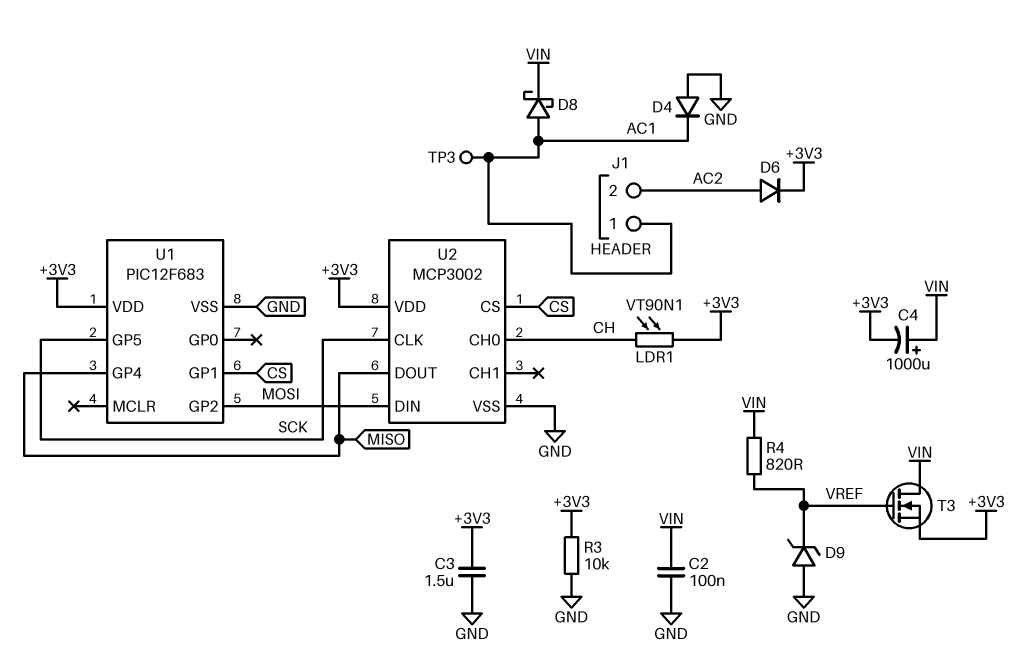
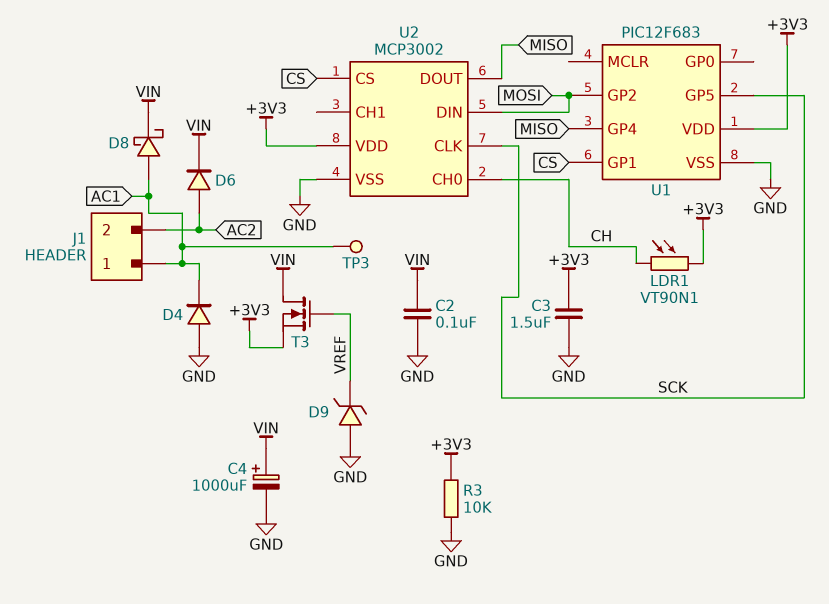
C4: 1000uF (plus VIN, minus +3V3) -> 1000uF (plus VIN, minus GND)
D6: diode (A AC2, K +3V3) -> diode (A AC2, K VIN)
R4: 820 (VIN, VREF) -> none

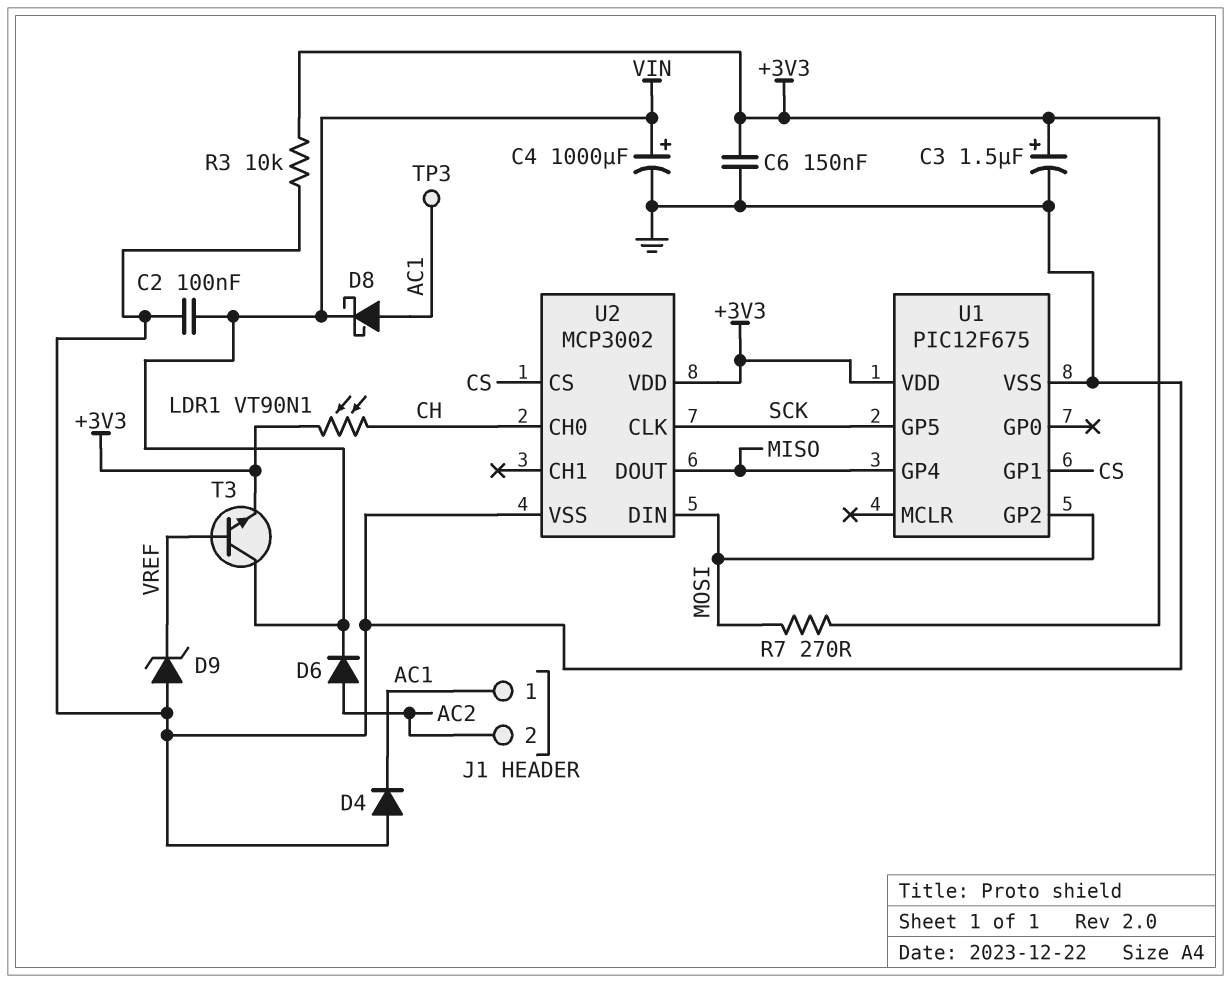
C3: 1.5uF (+3V3, GND) -> 1.5uF (plus +3V3, minus GND)
C6: none -> 150nF (+3V3, GND)
R7: none -> 270 (+3V3, MOSI)
T3: NMOS (G VREF, D VIN, S +3V3) -> NPN (B VREF, C VIN, E +3V3)
U1: PIC12F683 -> PIC12F675

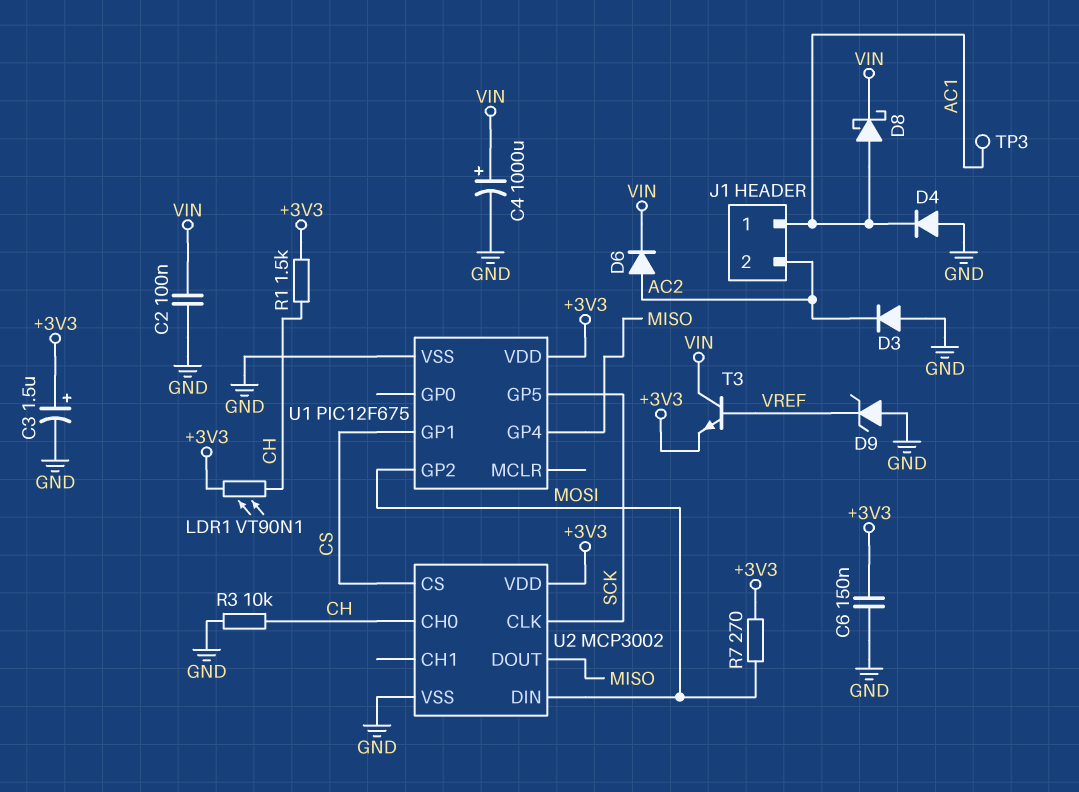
D3: none -> diode (A GND, K AC2)
R1: none -> 1.5k (+3V3, CH)
R3: 10k (+3V3, GND) -> 10k (CH, GND)

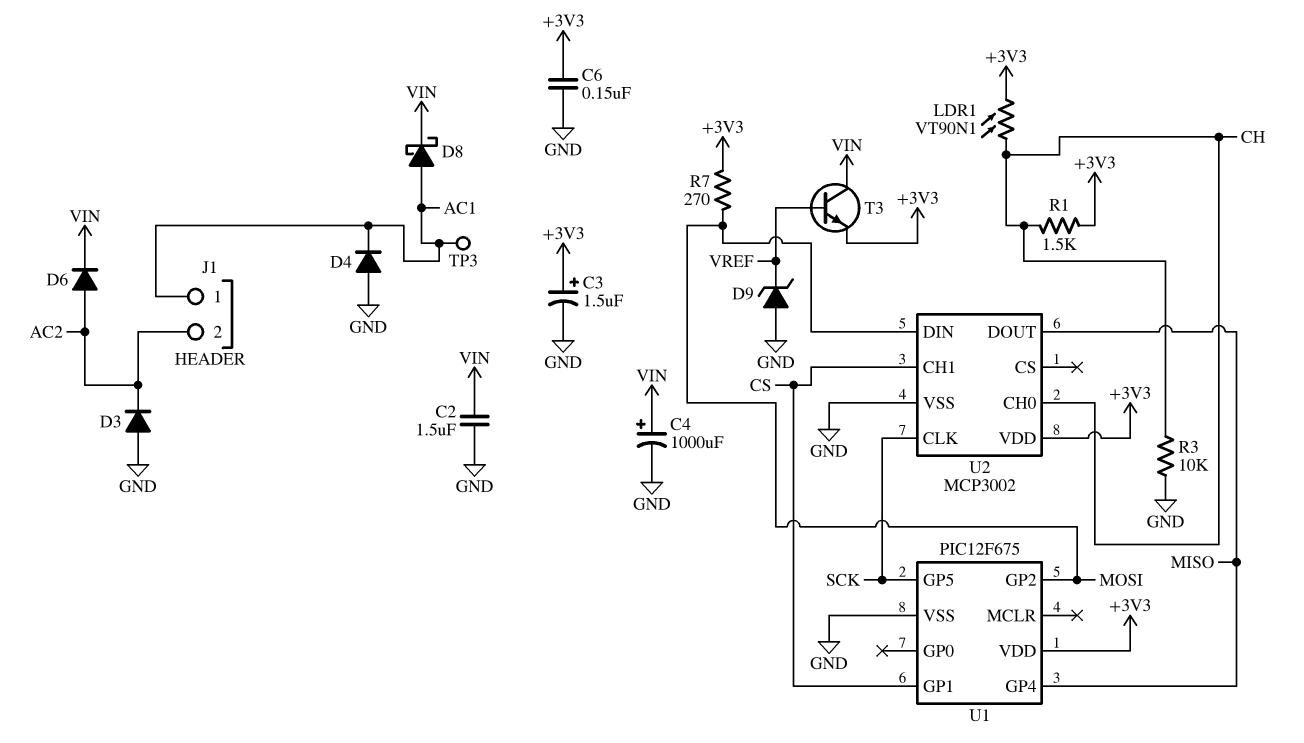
C2: 100nF (GND, VIN) -> 1.5uF (GND, VIN)
U2 pin CH1: none -> CS
U2 pin CS: CS -> none

